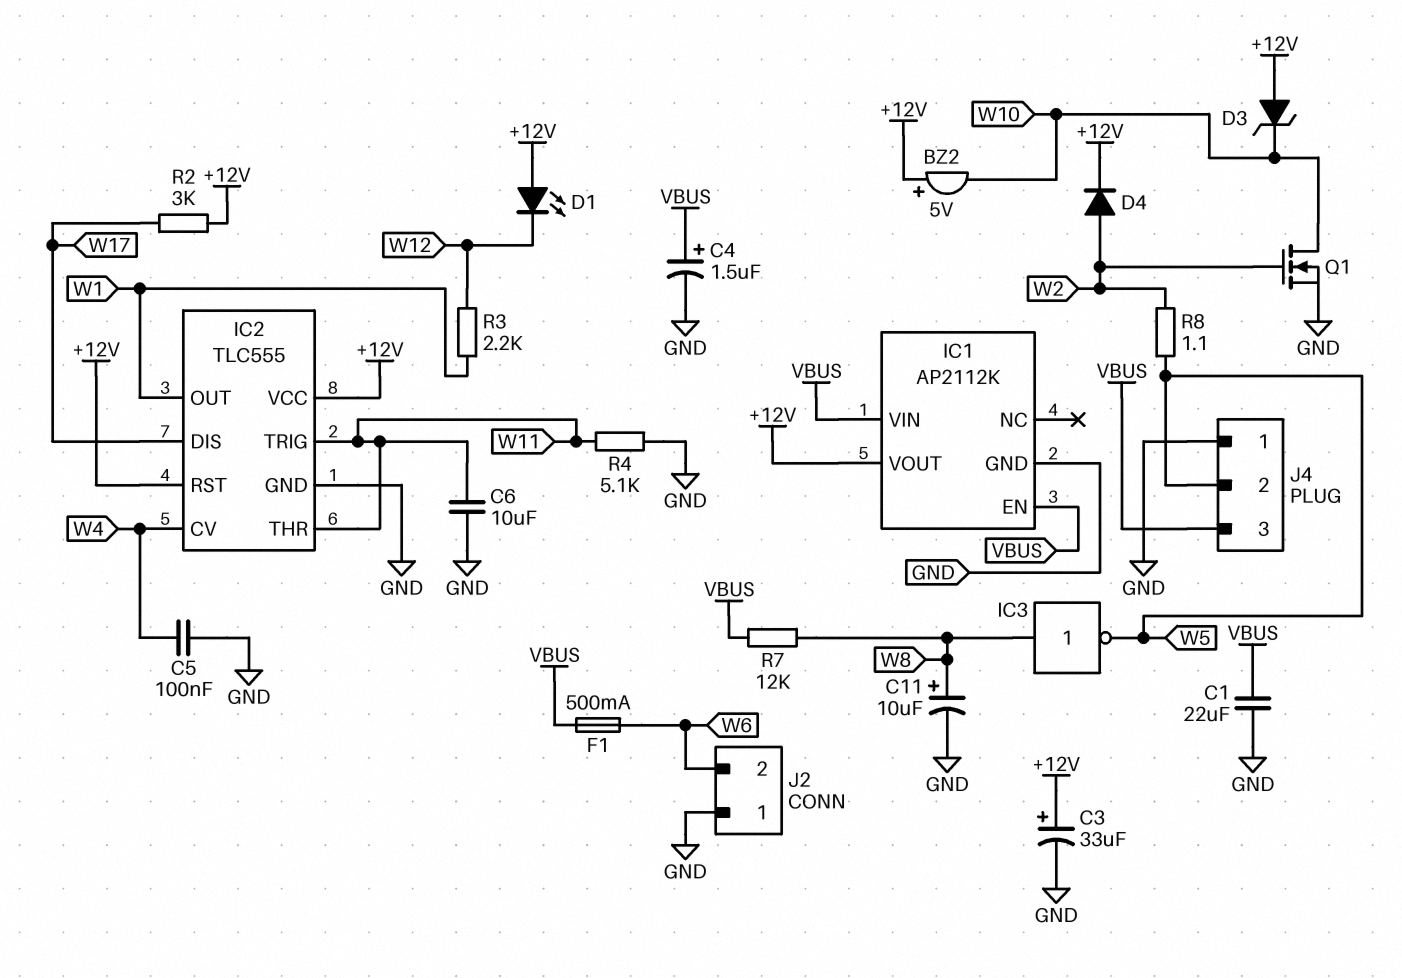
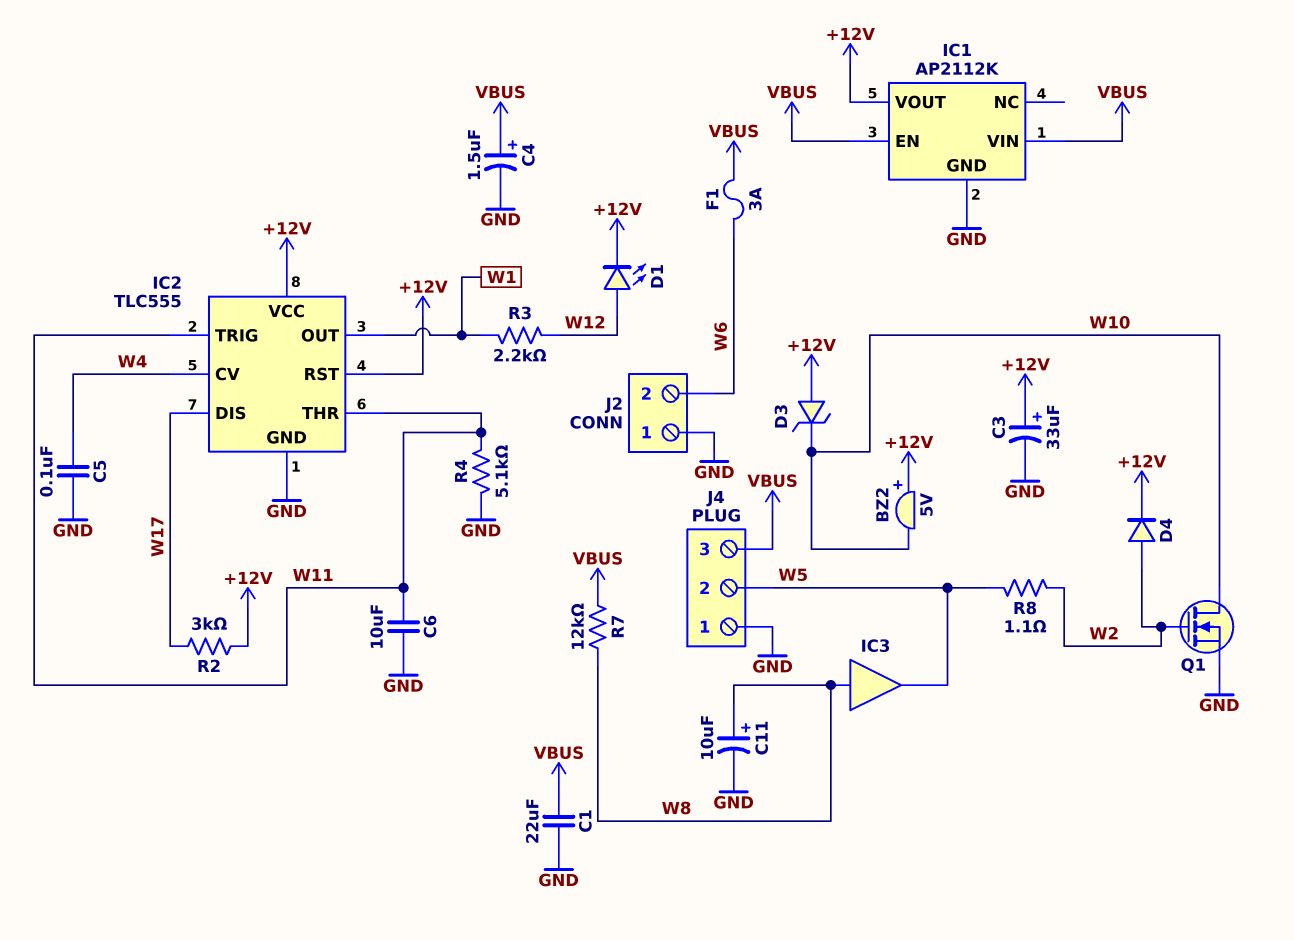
D1: LED (A +12V, K W12) -> LED (A W12, K +12V)
F1: 500mA (VBUS, W6) -> 3A (VBUS, W6)
IC3: NOT (in W8, out W5) -> buffer (in W8, out W5)

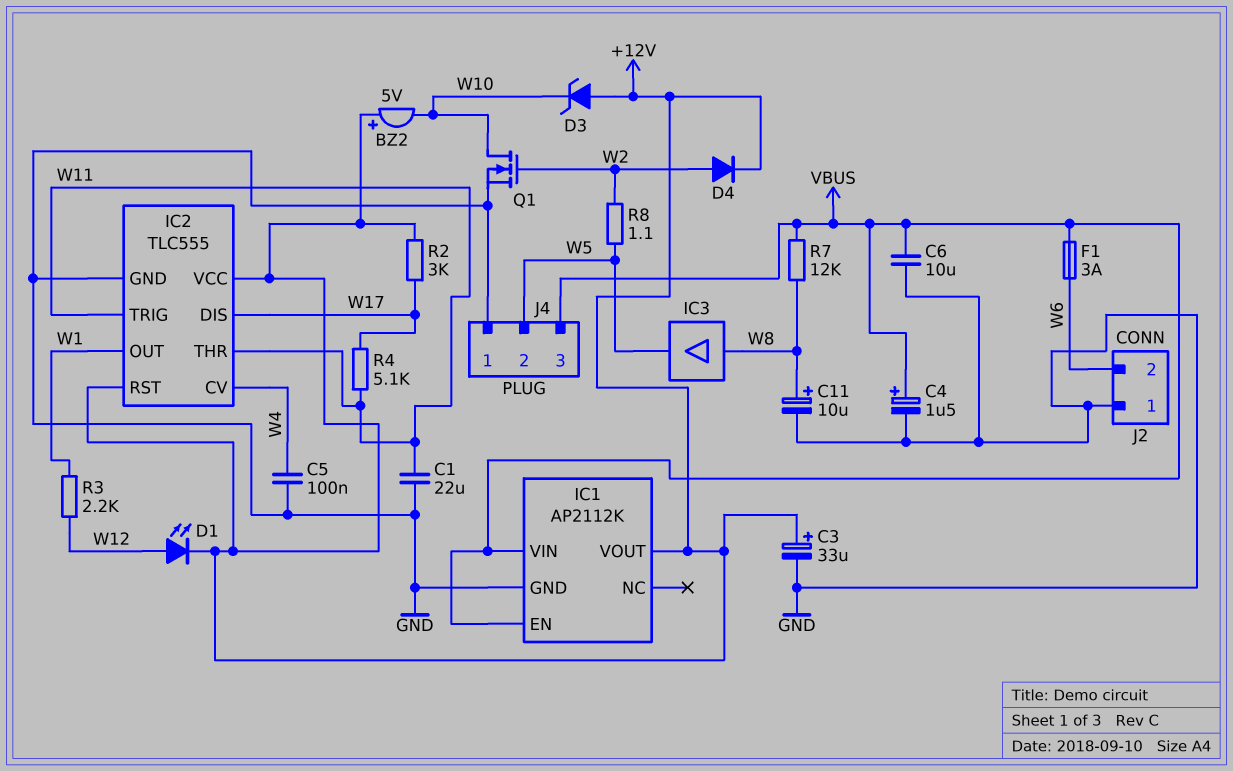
C1: 22uF (GND, VBUS) -> 22uF (GND, W11)
C6: 10uF (GND, W11) -> 10uF (GND, VBUS)
R4: 5.1k (GND, W11) -> 5.1k (W11, W17)

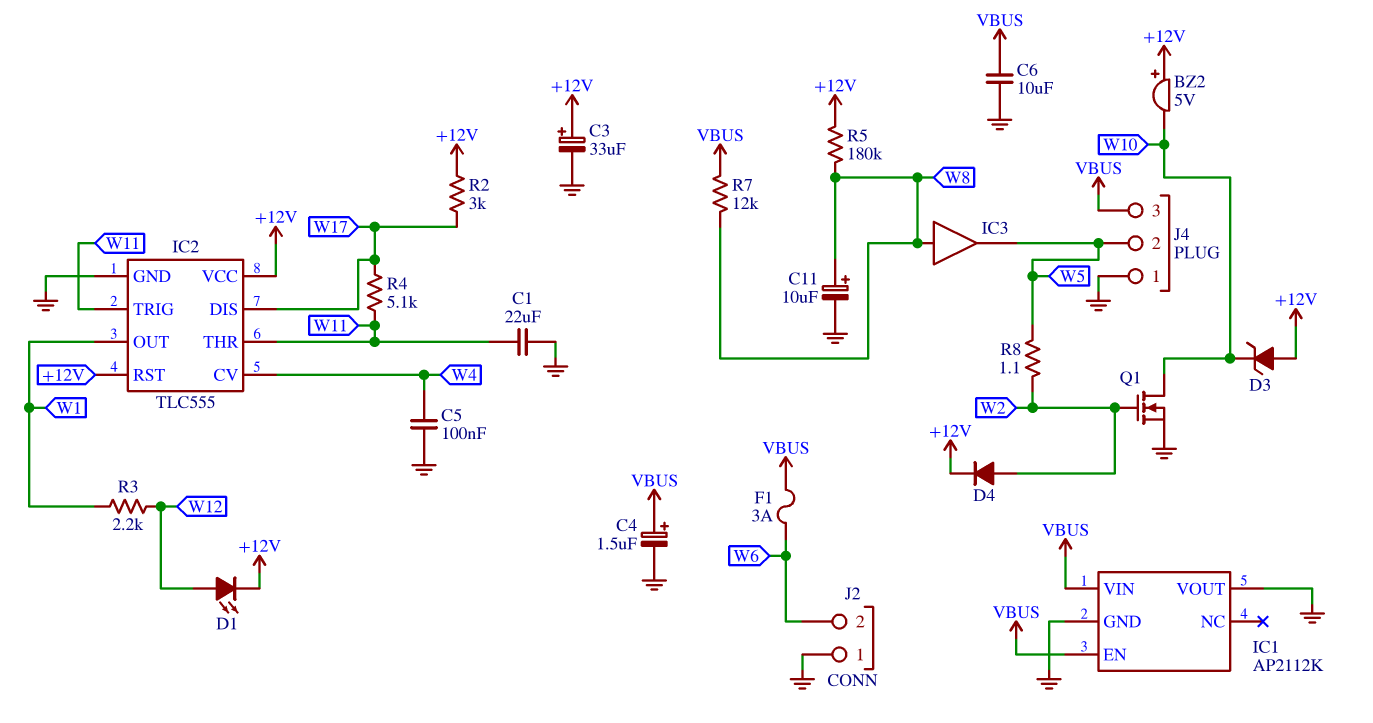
IC1 pin VOUT: +12V -> GND
R5: none -> 180k (+12V, W8)

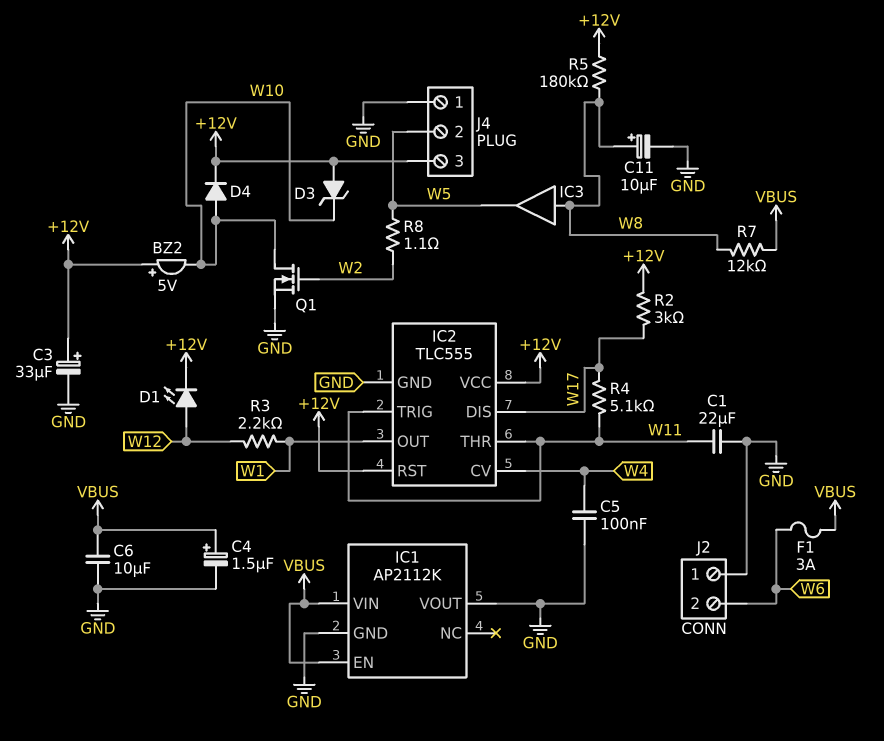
D4: diode (A W2, K +12V) -> diode (A W10, K +12V)
J4 pin 3: VBUS -> +12V

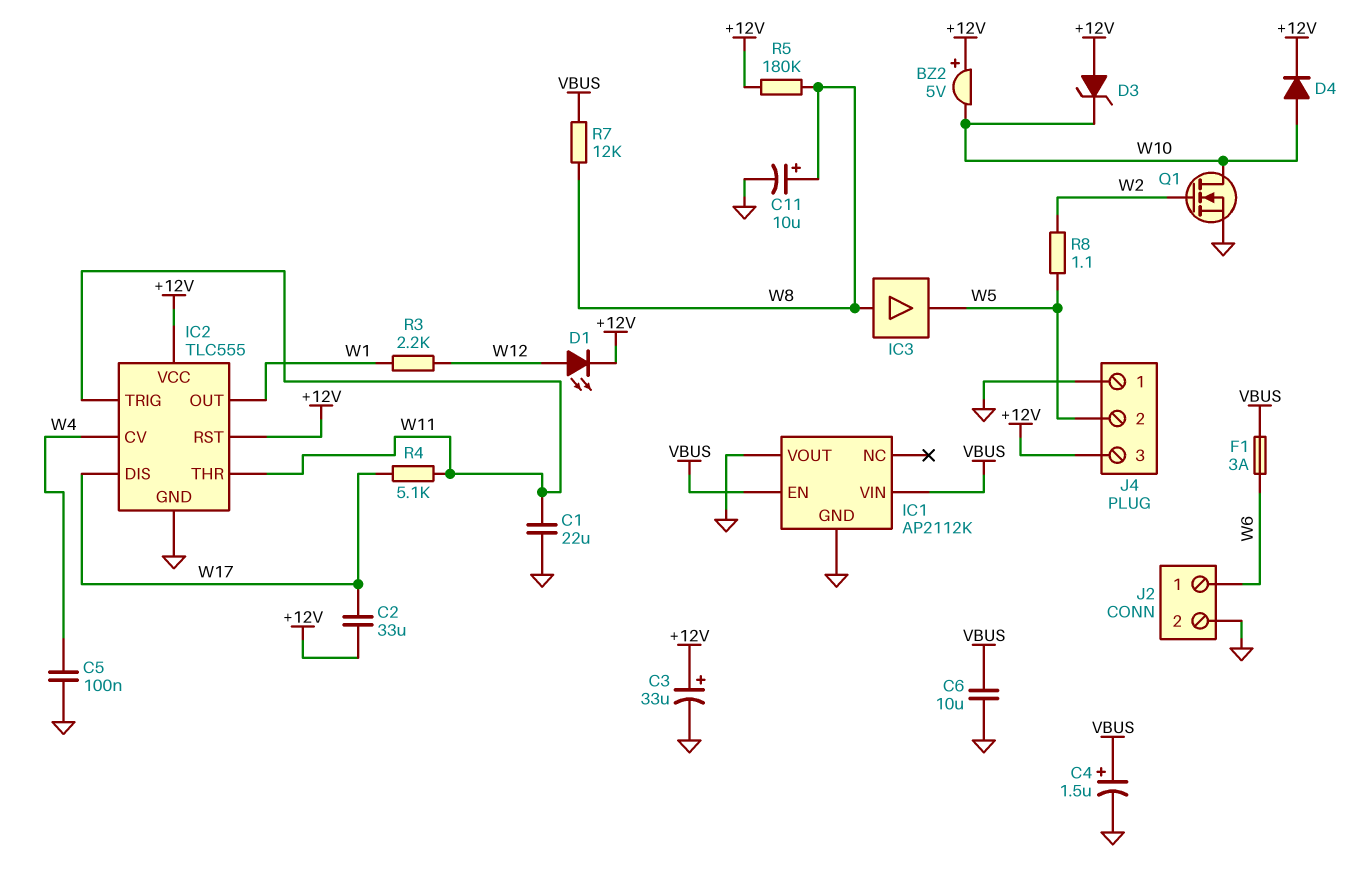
C2: none -> 33uF (+12V, W17)
J2 pin 1: GND -> W6
J2 pin 2: W6 -> GND
R2: 3k (+12V, W17) -> none

